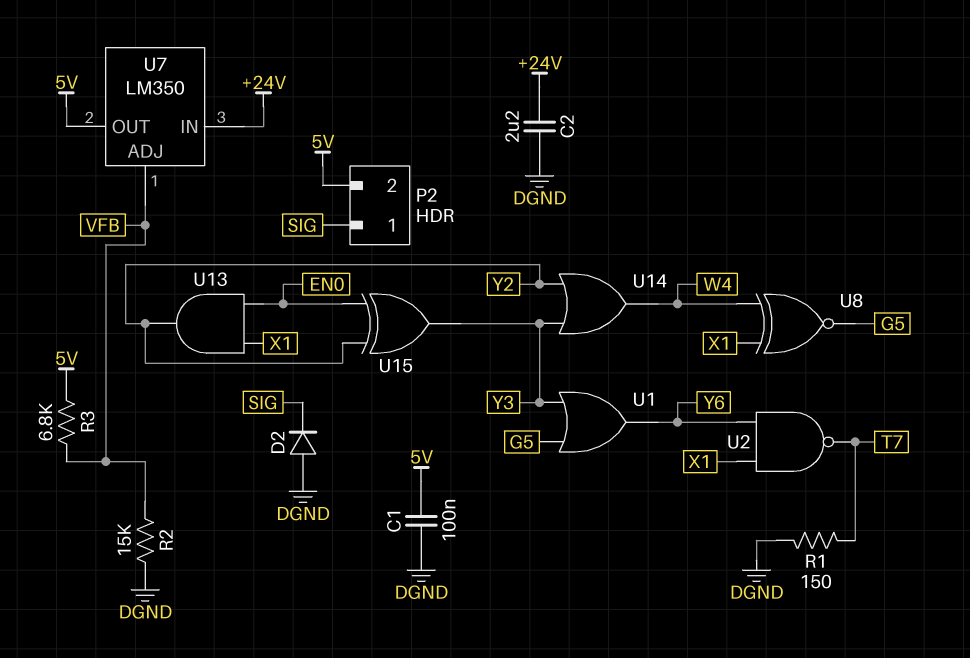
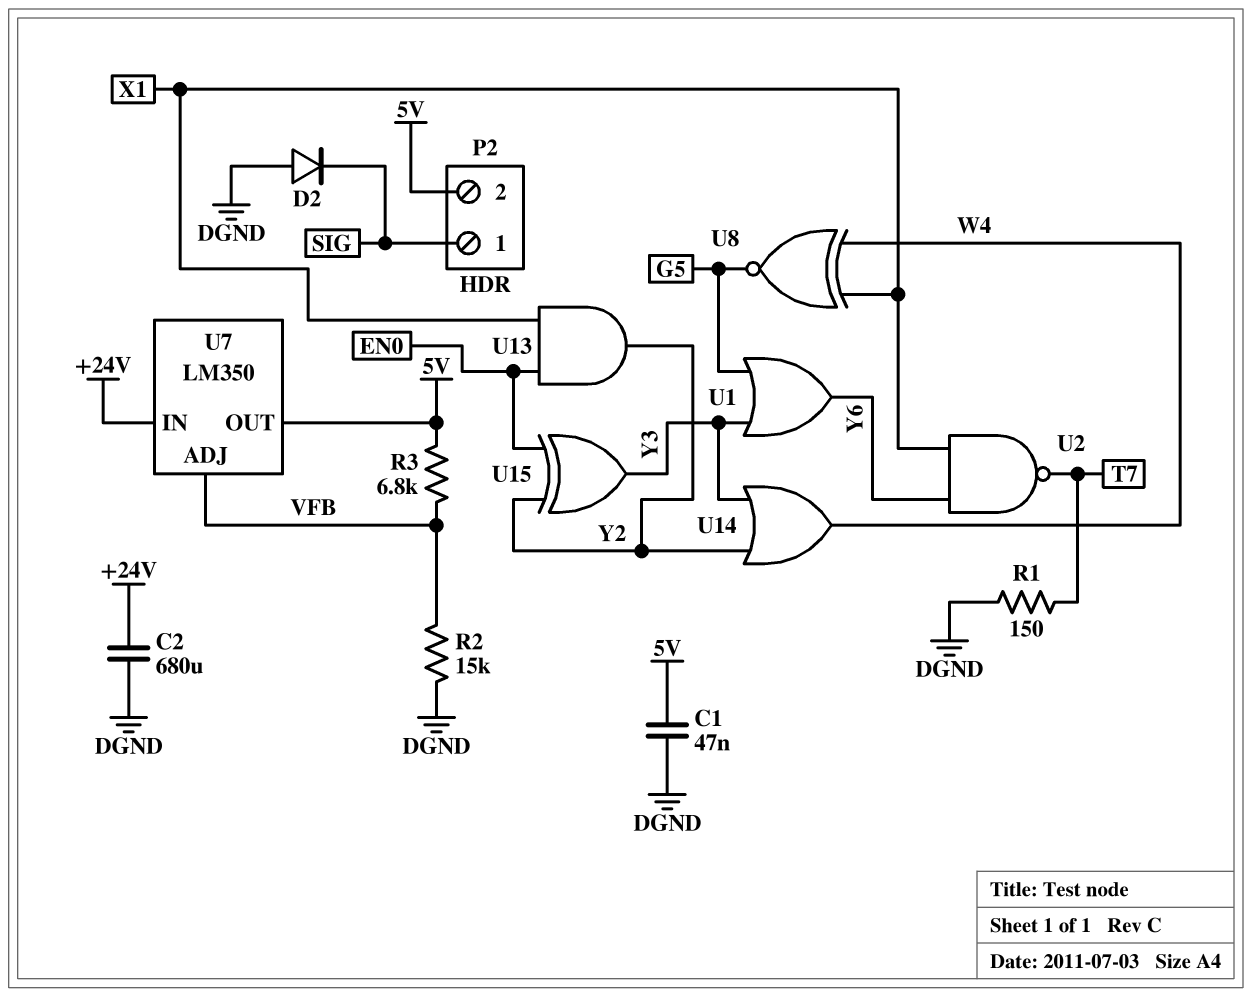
C1: 100nF (5V, DGND) -> 47nF (5V, DGND)
C2: 2.2uF (+24V, DGND) -> 680uF (+24V, DGND)

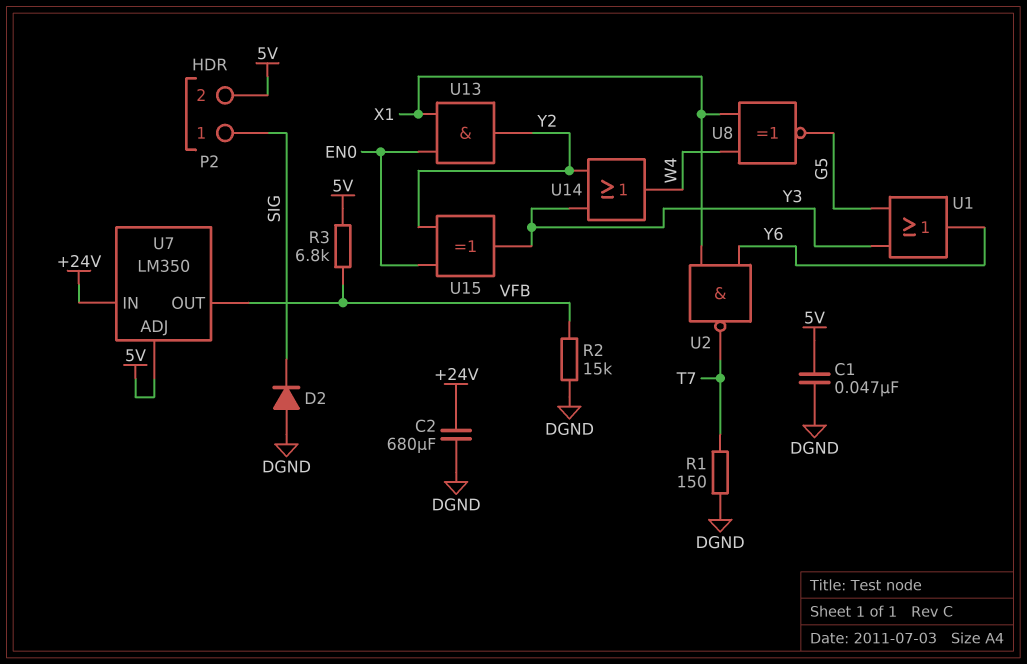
U7 pin ADJ: VFB -> 5V
U7 pin OUT: 5V -> VFB

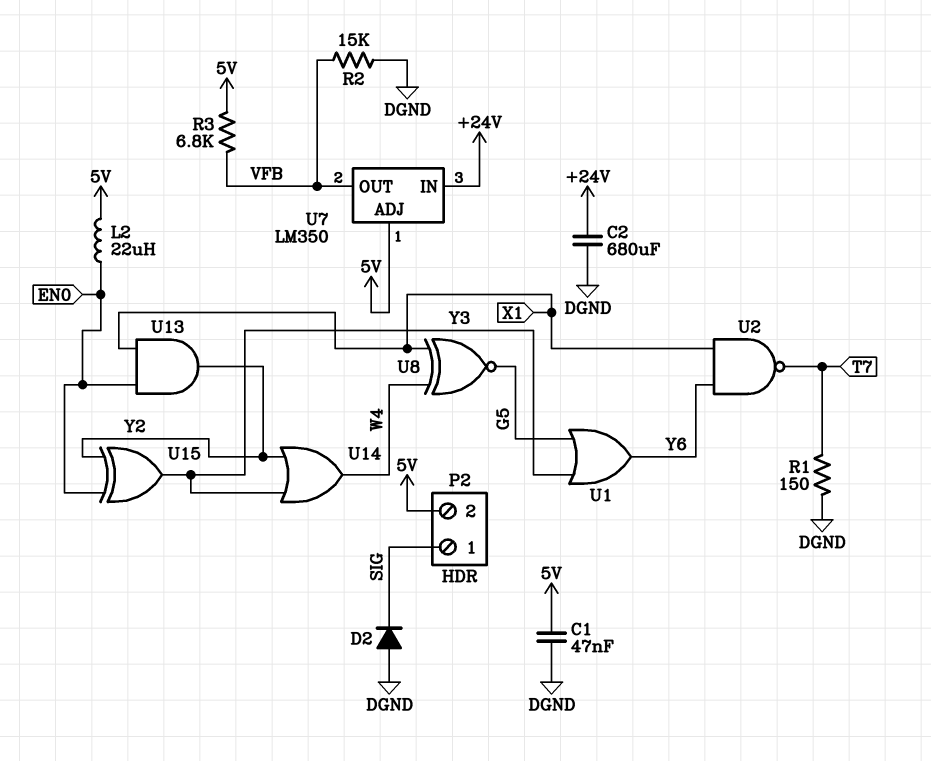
L2: none -> 22uH (5V, EN0)

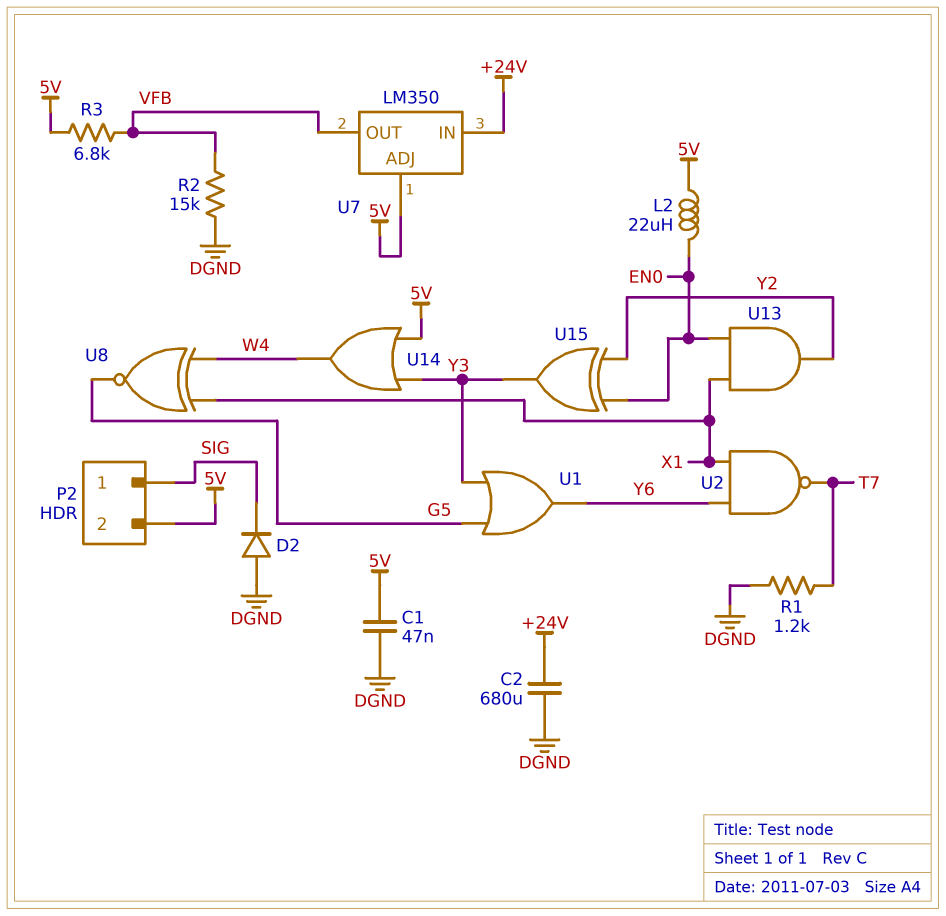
R1: 150 (DGND, T7) -> 1.2k (DGND, T7)
U14: OR (in Y2, in Y3, out W4) -> OR (in 5V, in Y3, out W4)

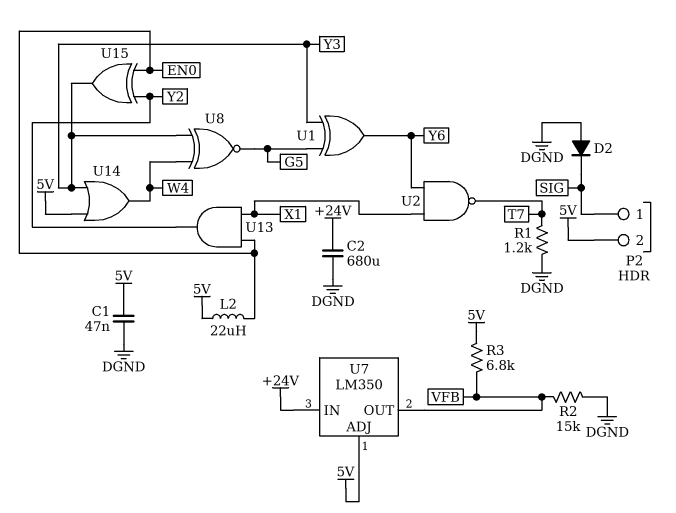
U1: OR (in G5, in Y3, out Y6) -> XOR (in G5, in Y3, out Y6)
U8: XNOR (in W4, in X1, out G5) -> XNOR (in W4, in Y3, out G5)

